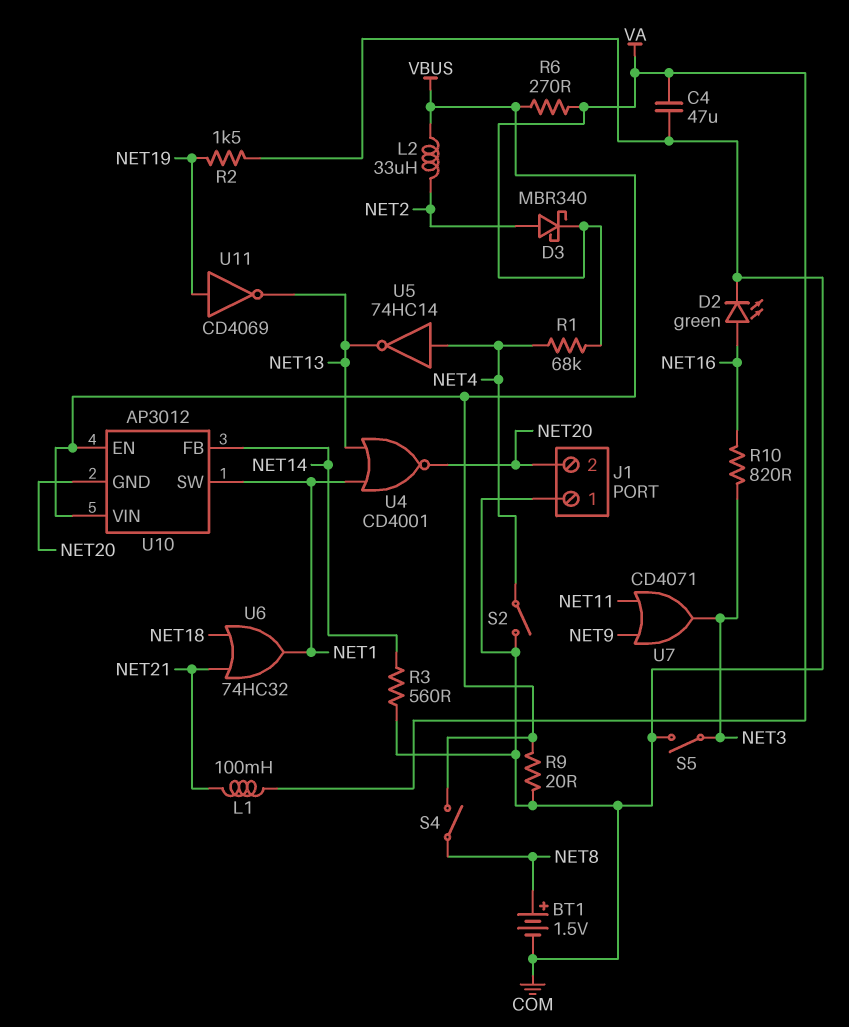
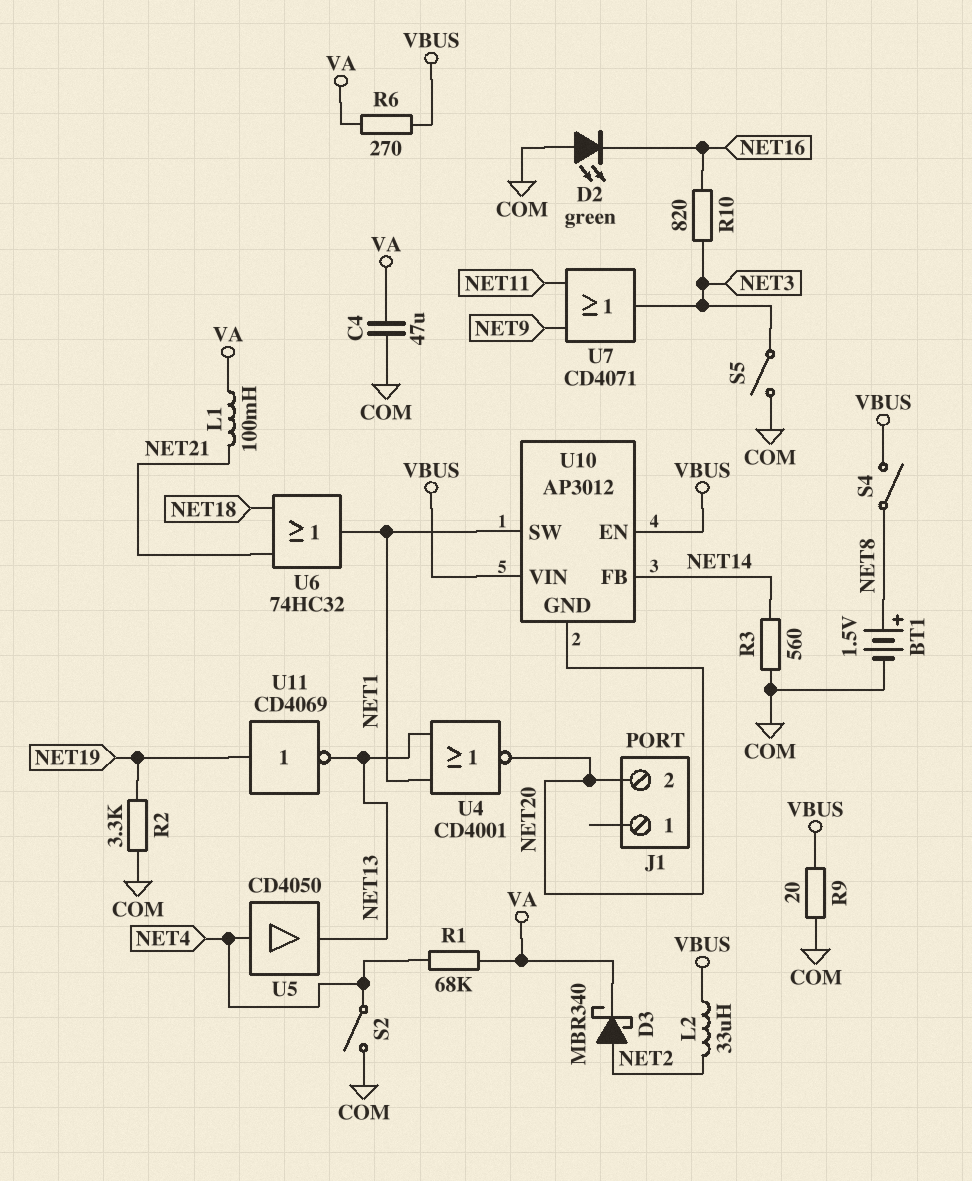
D2: LED green (A NET16, K COM) -> LED green (A COM, K NET16)
J1 pin 1: COM -> none
R2: 1.5k (COM, NET19) -> 3.3k (COM, NET19)
U5: NOT 74HC14 (in NET4, out NET13) -> buffer CD4050 (in NET4, out NET13)

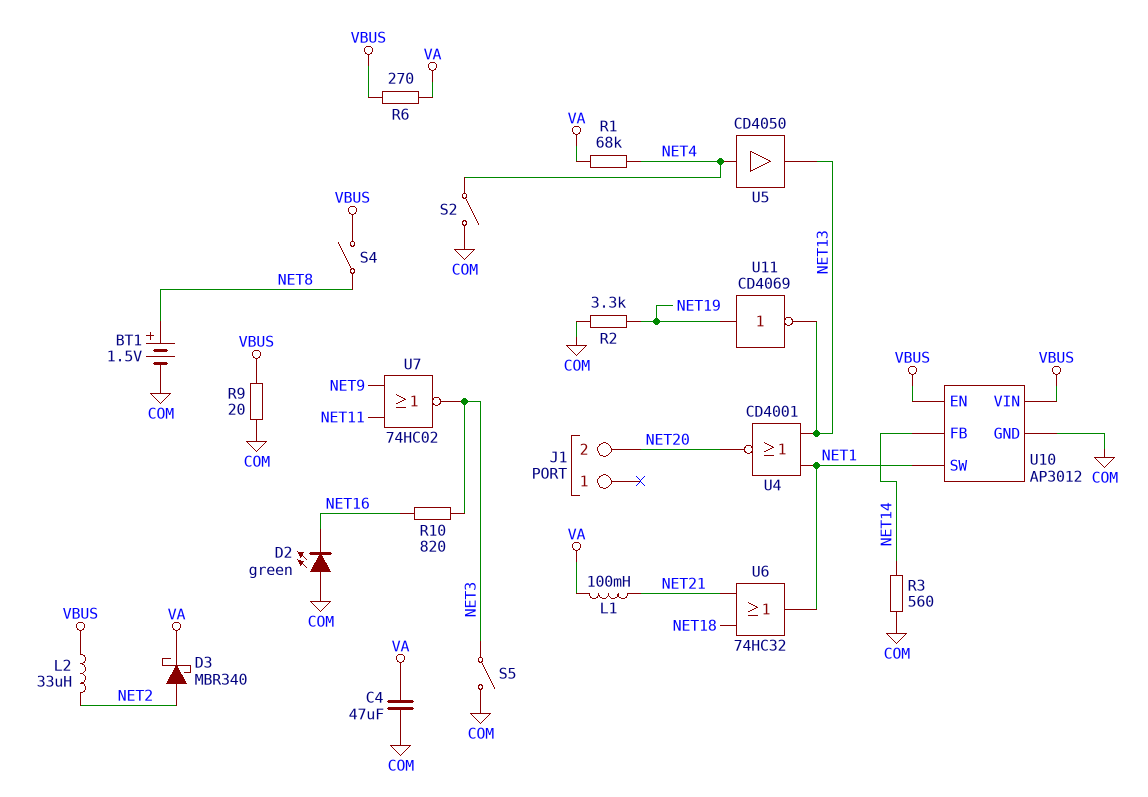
U7: OR CD4071 (in NET9, in NET11, out NET3) -> NOR 74HC02 (in NET9, in NET11, out NET3)
U10 pin GND: NET20 -> COM

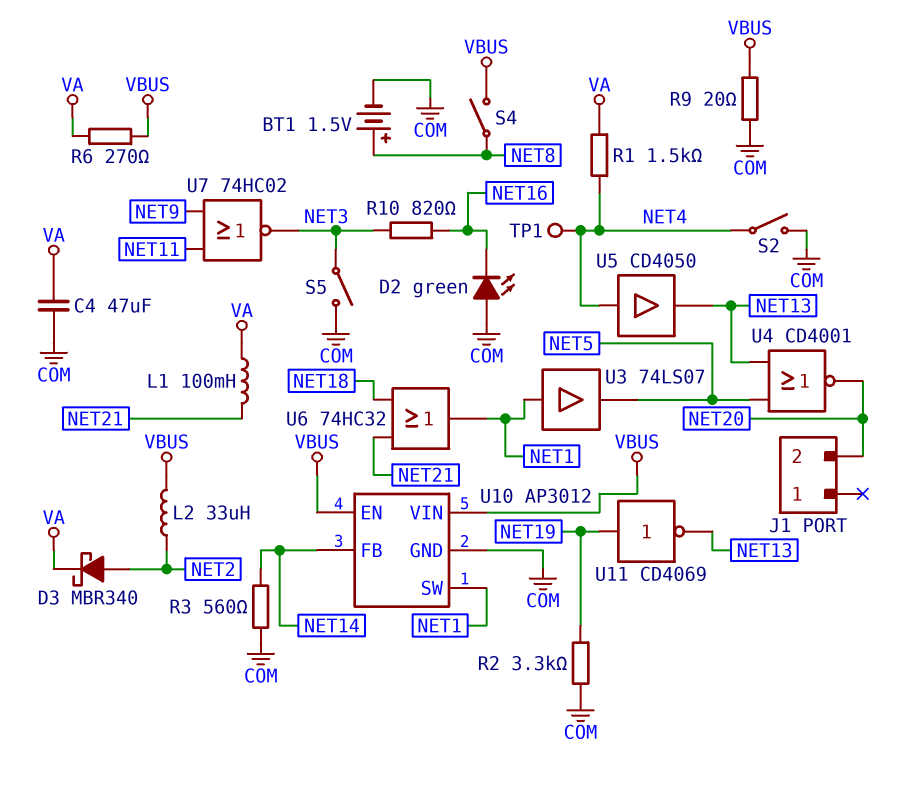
R1: 68k (NET4, VA) -> 1.5k (NET4, VA)
TP1: none -> test point (NET4)
U3: none -> buffer 74LS07 (in NET1, out NET5)
U4: NOR CD4001 (in NET1, in NET13, out NET20) -> NOR CD4001 (in NET5, in NET13, out NET20)

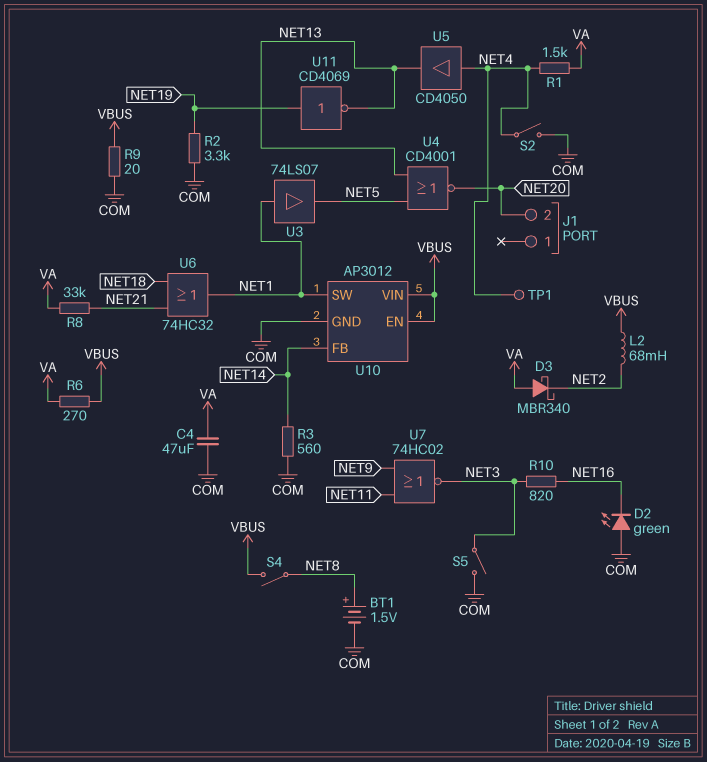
D3: schottky MBR340 (A NET2, K VA) -> schottky MBR340 (A VA, K NET2)
L1: 100mH (NET21, VA) -> none
L2: 33uH (NET2, VBUS) -> 68mH (NET2, VBUS)
R8: none -> 33k (NET21, VA)

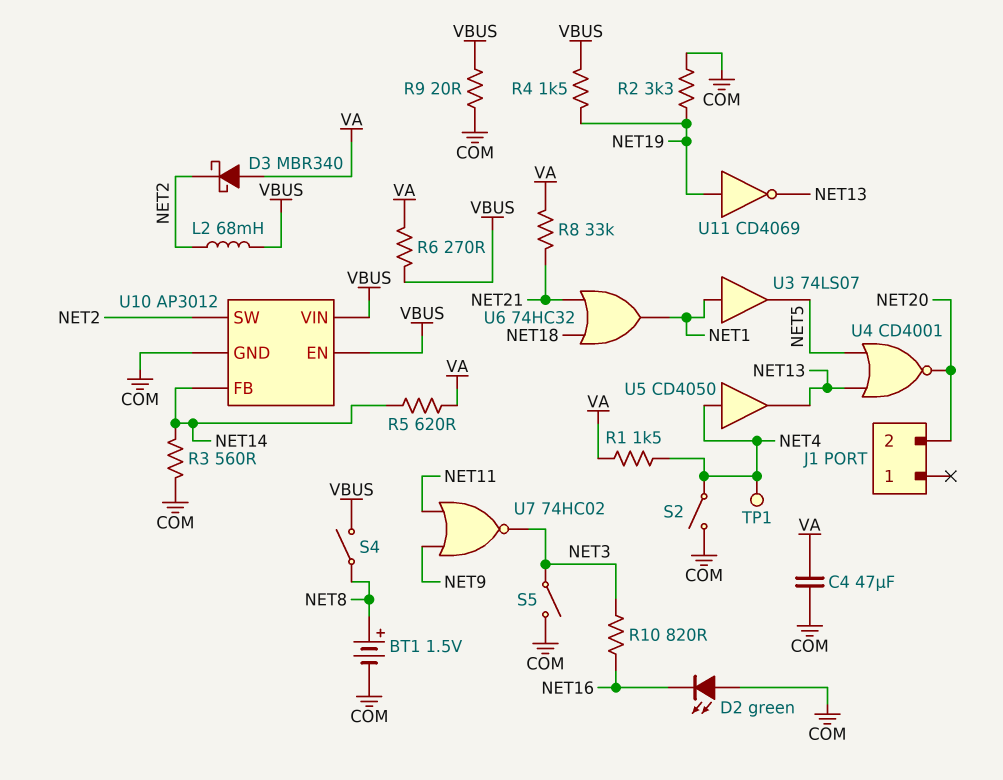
R4: none -> 1.5k (NET19, VBUS)
R5: none -> 620 (NET14, VA)
U10 pin SW: NET1 -> NET2

